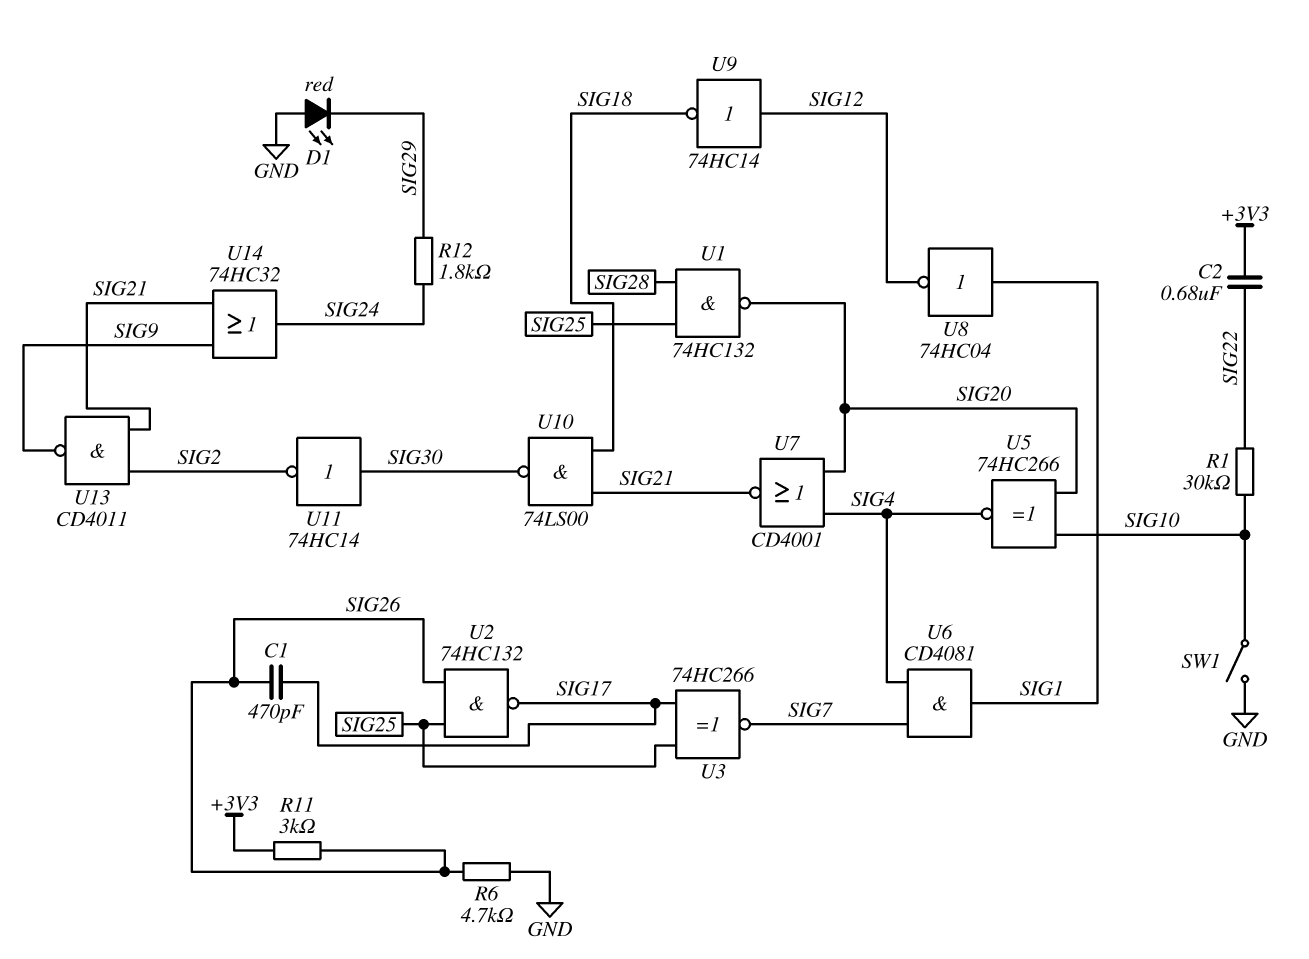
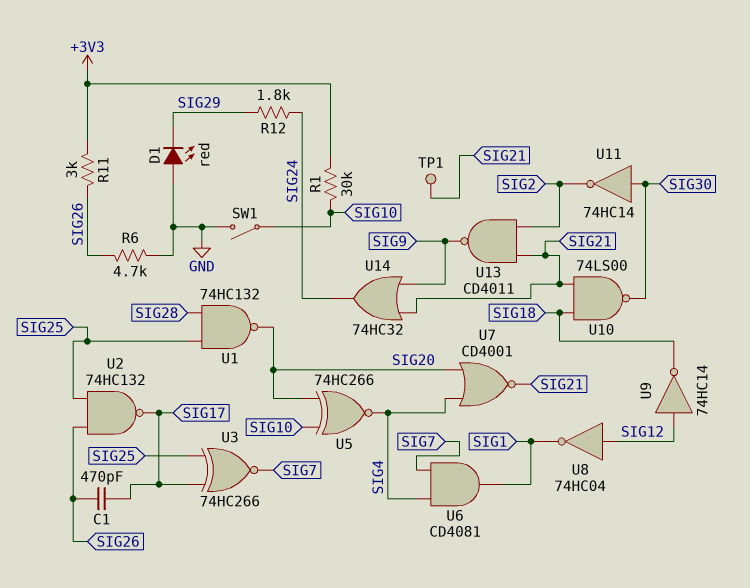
C2: 680nF (+3V3, SIG22) -> none
R1: 30k (SIG10, SIG22) -> 30k (+3V3, SIG10)
TP1: none -> test point (SIG21)
U8: NOT 74HC04 (in SIG1, out SIG12) -> NOT 74HC04 (in SIG12, out SIG1)

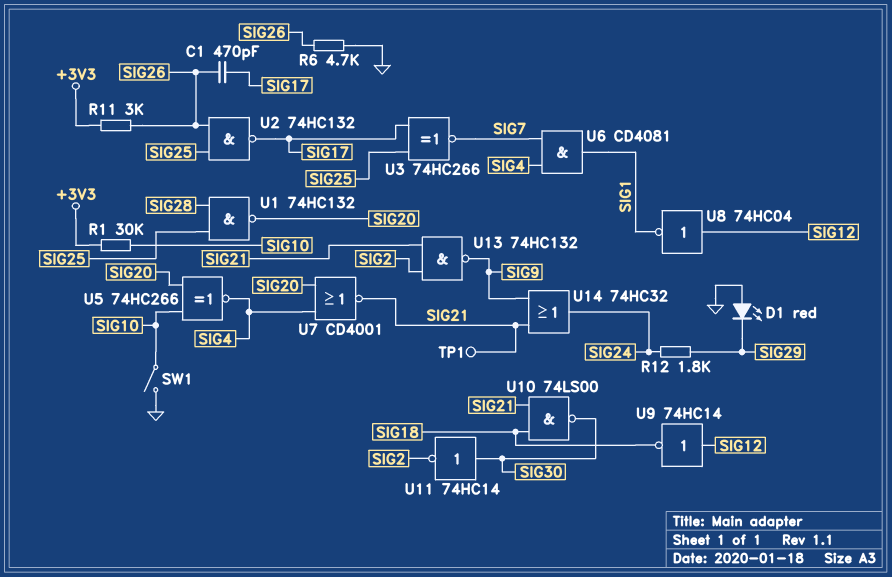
U13: NAND CD4011 (in SIG2, in SIG21, out SIG9) -> NAND 74HC132 (in SIG2, in SIG21, out SIG9)

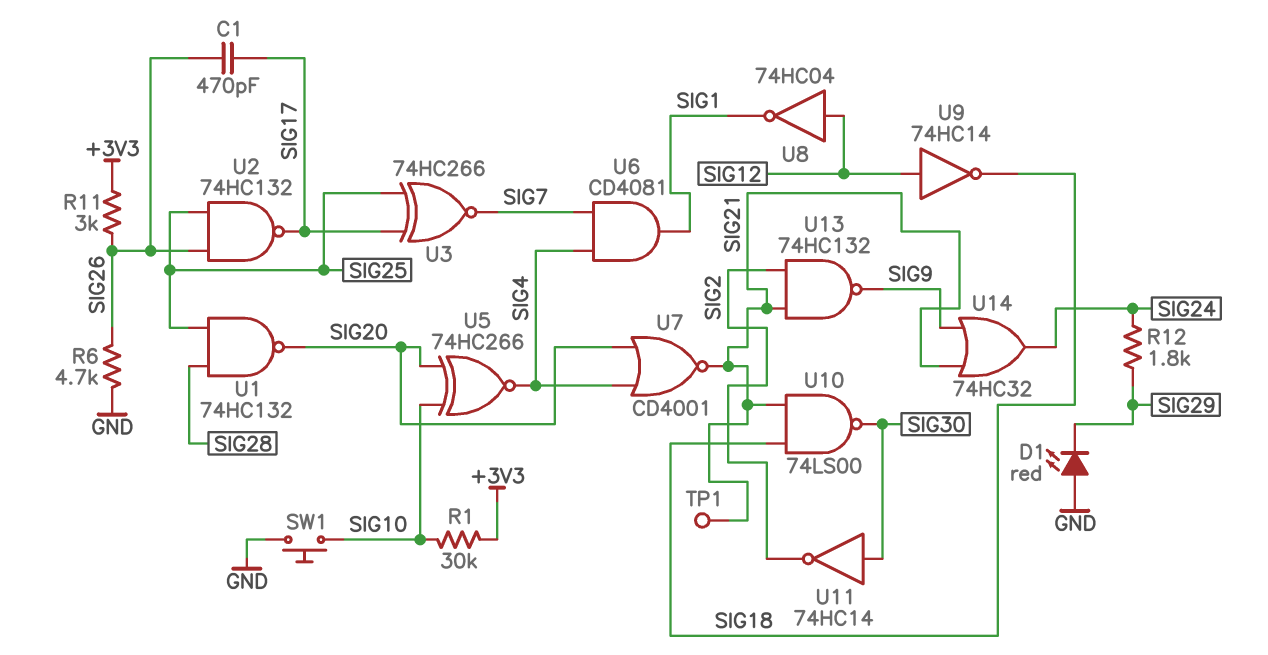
SW1: switch (GND, SIG10) -> button (GND, SIG10)

